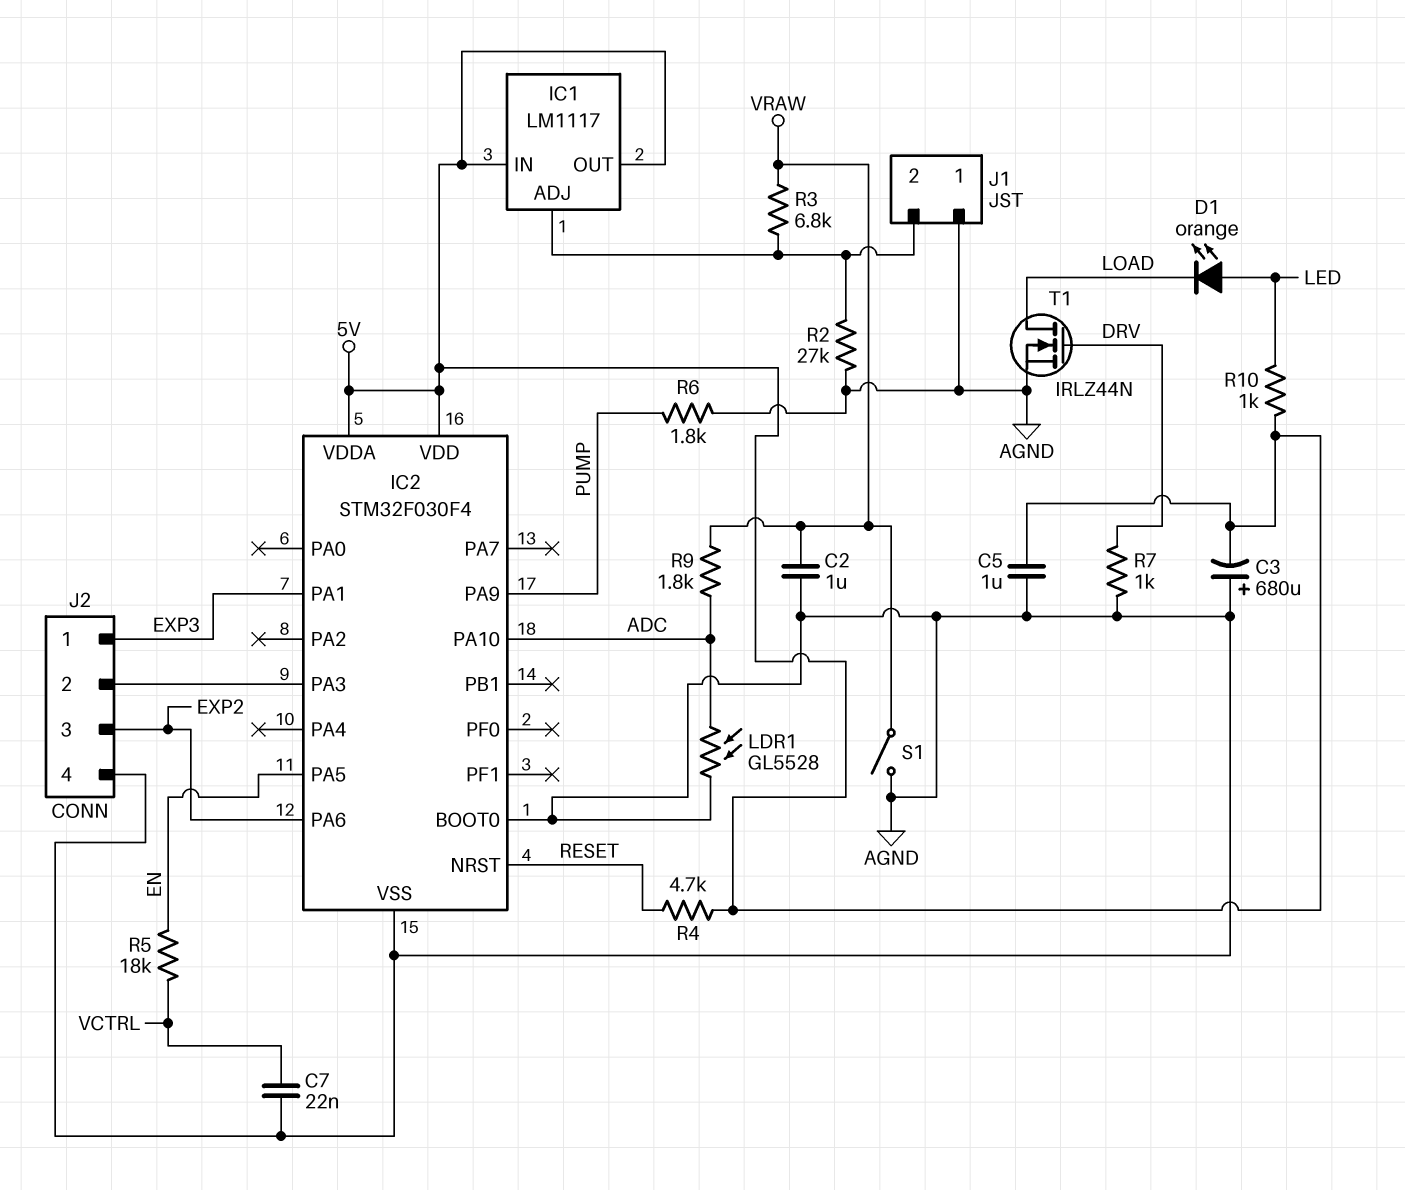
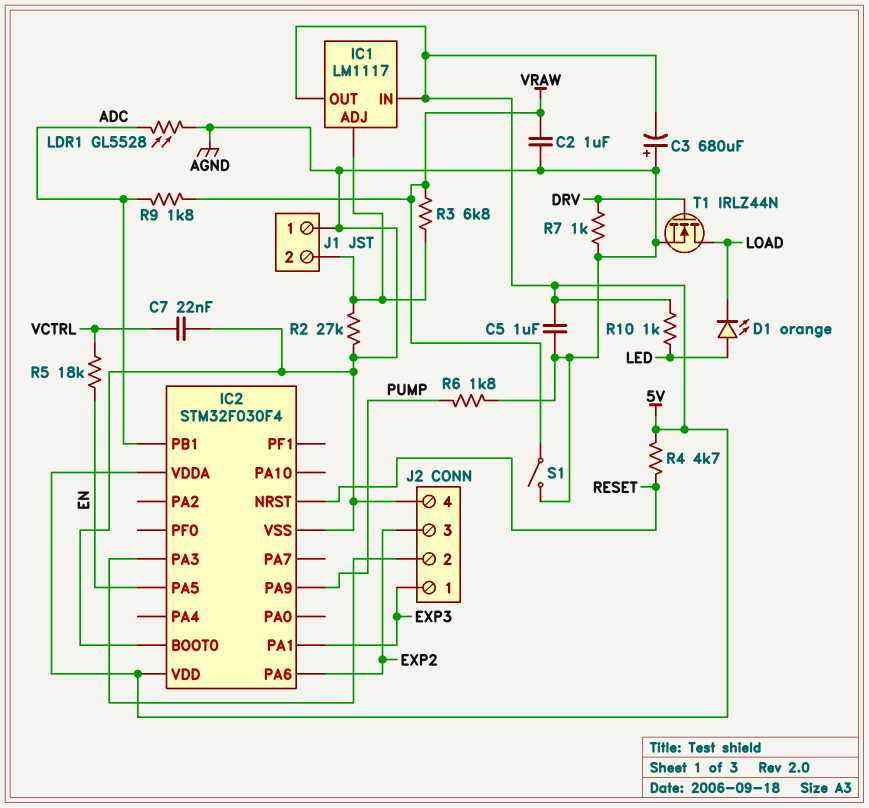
IC2 pin PA10: ADC -> none
IC2 pin PB1: none -> ADC

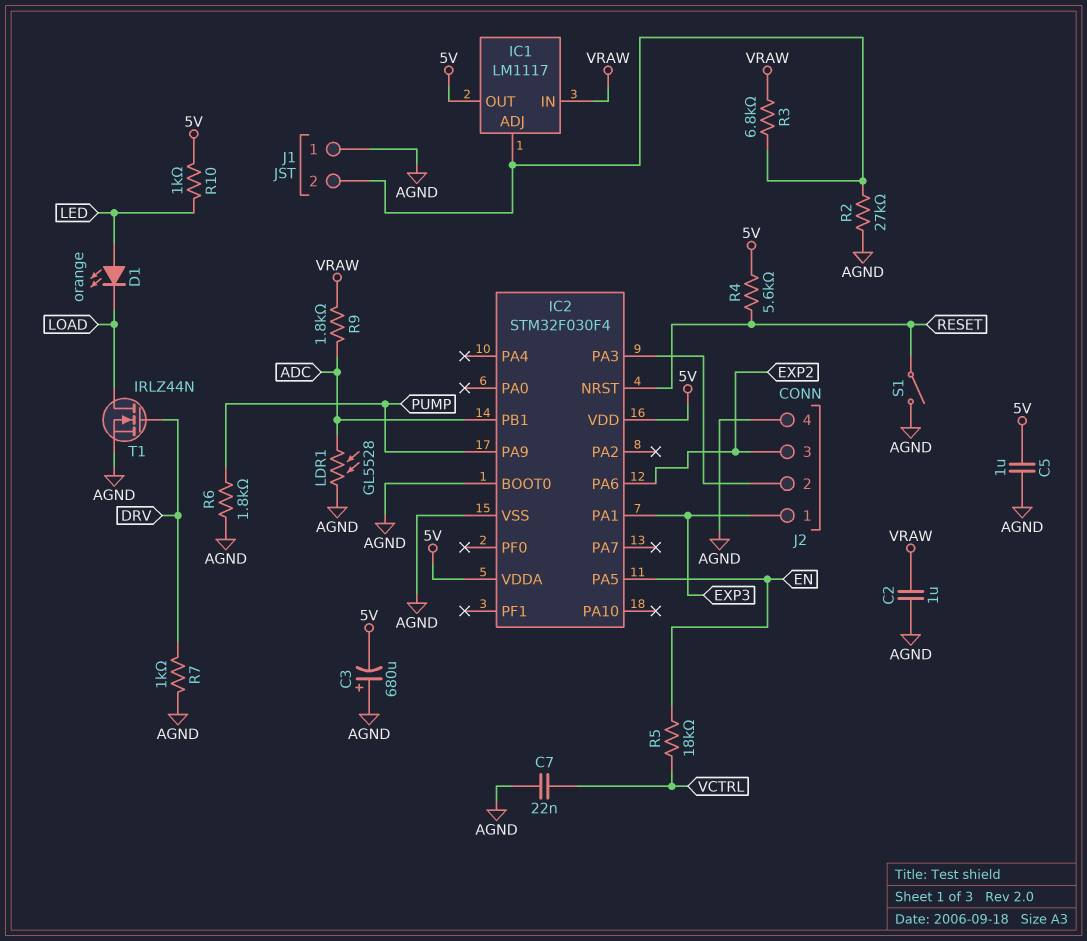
IC1 pin IN: 5V -> VRAW
R4: 4.7k (5V, RESET) -> 5.6k (5V, RESET)
S1: switch (AGND, VRAW) -> switch (AGND, RESET)

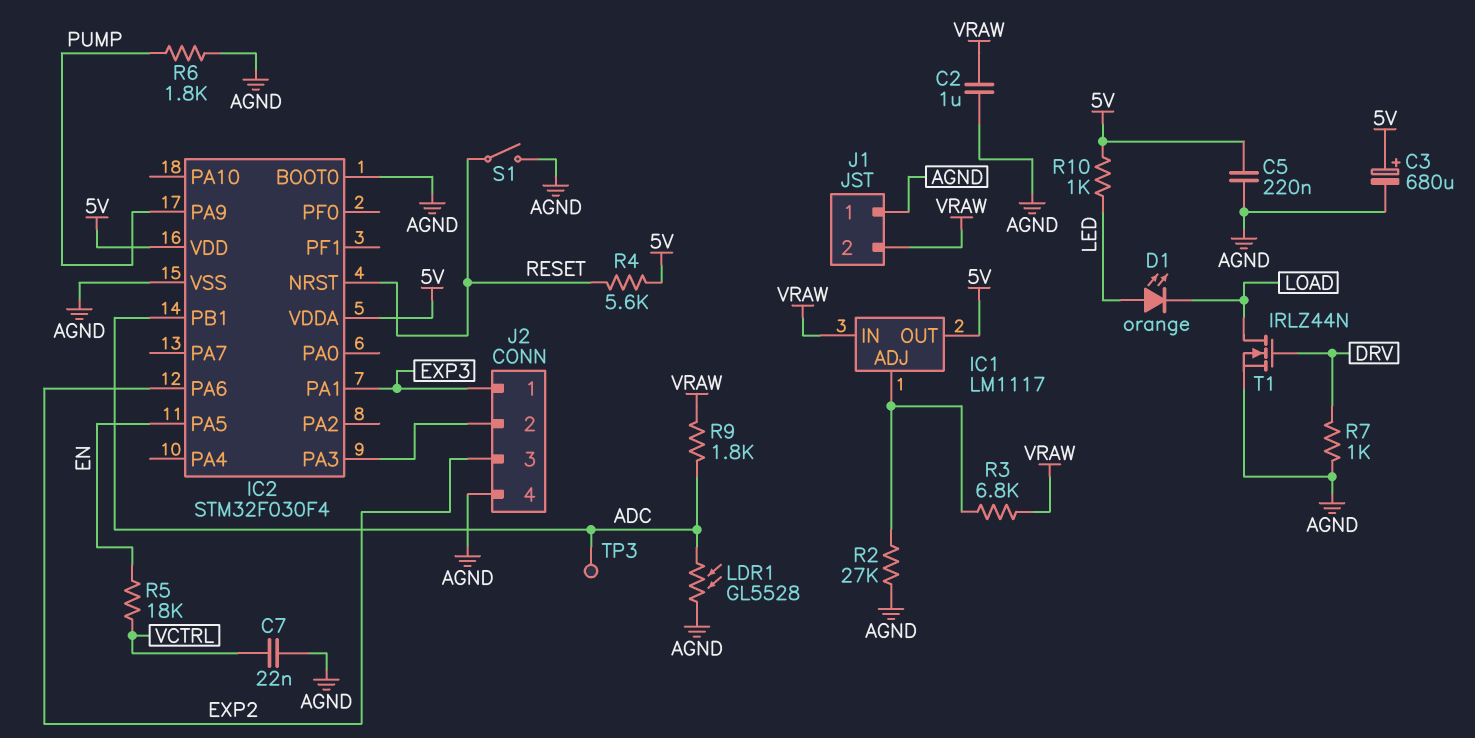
C3: 680uF (plus AGND, minus 5V) -> 680uF (plus 5V, minus AGND)
C5: 1uF (5V, AGND) -> 220nF (5V, AGND)
J1 pin 2: IC1/ADJ -> VRAW
TP3: none -> test point (ADC)

